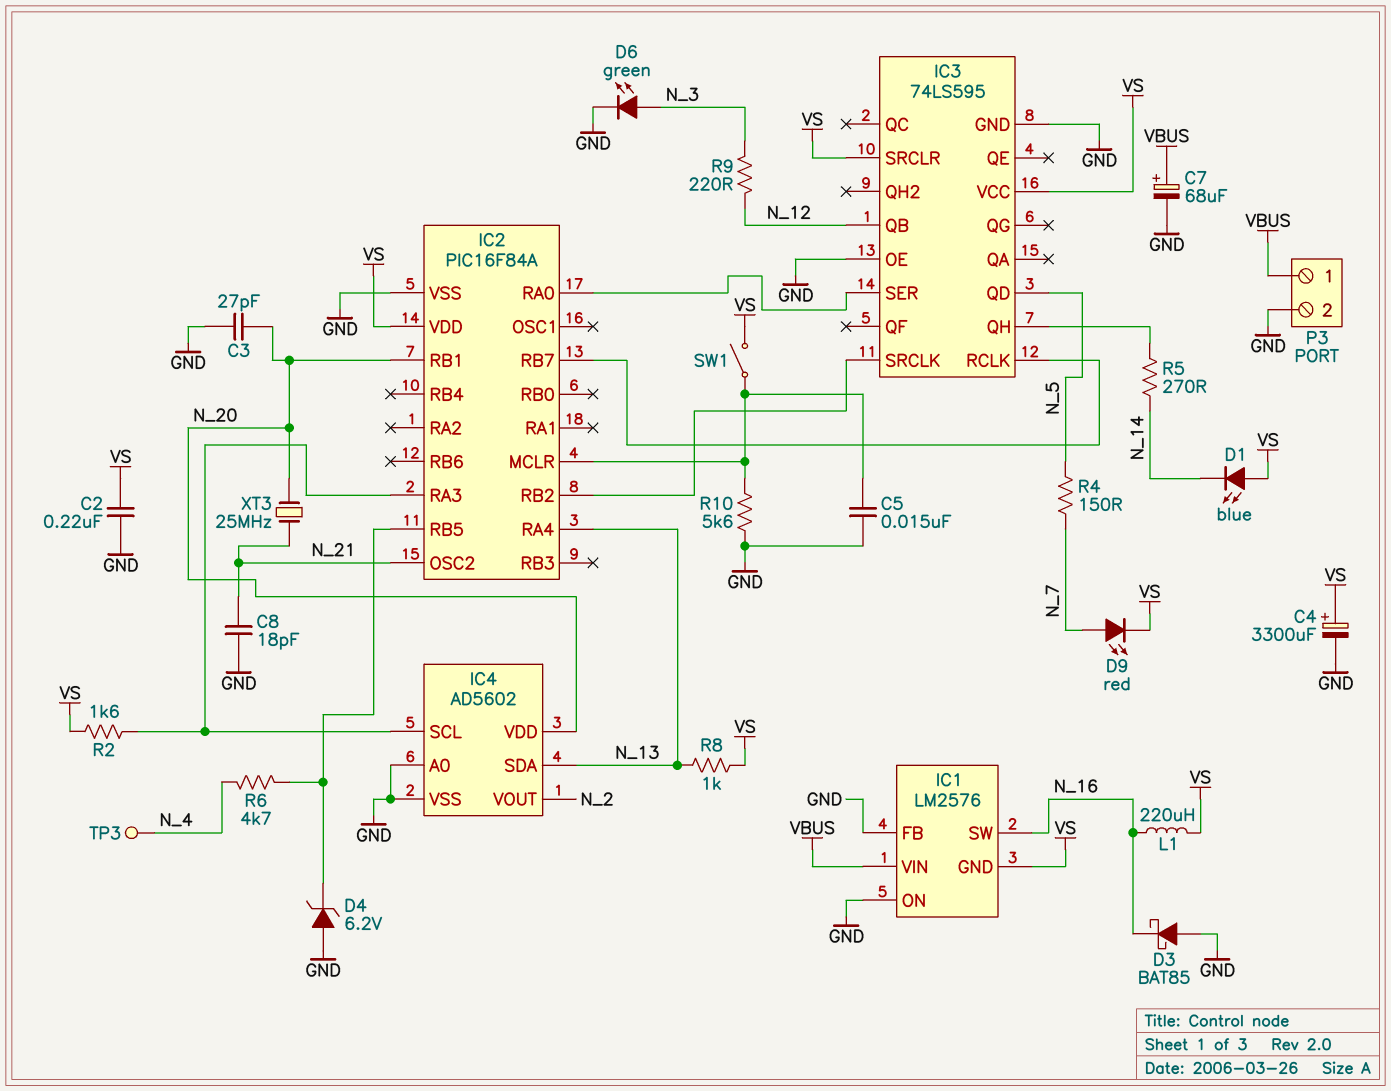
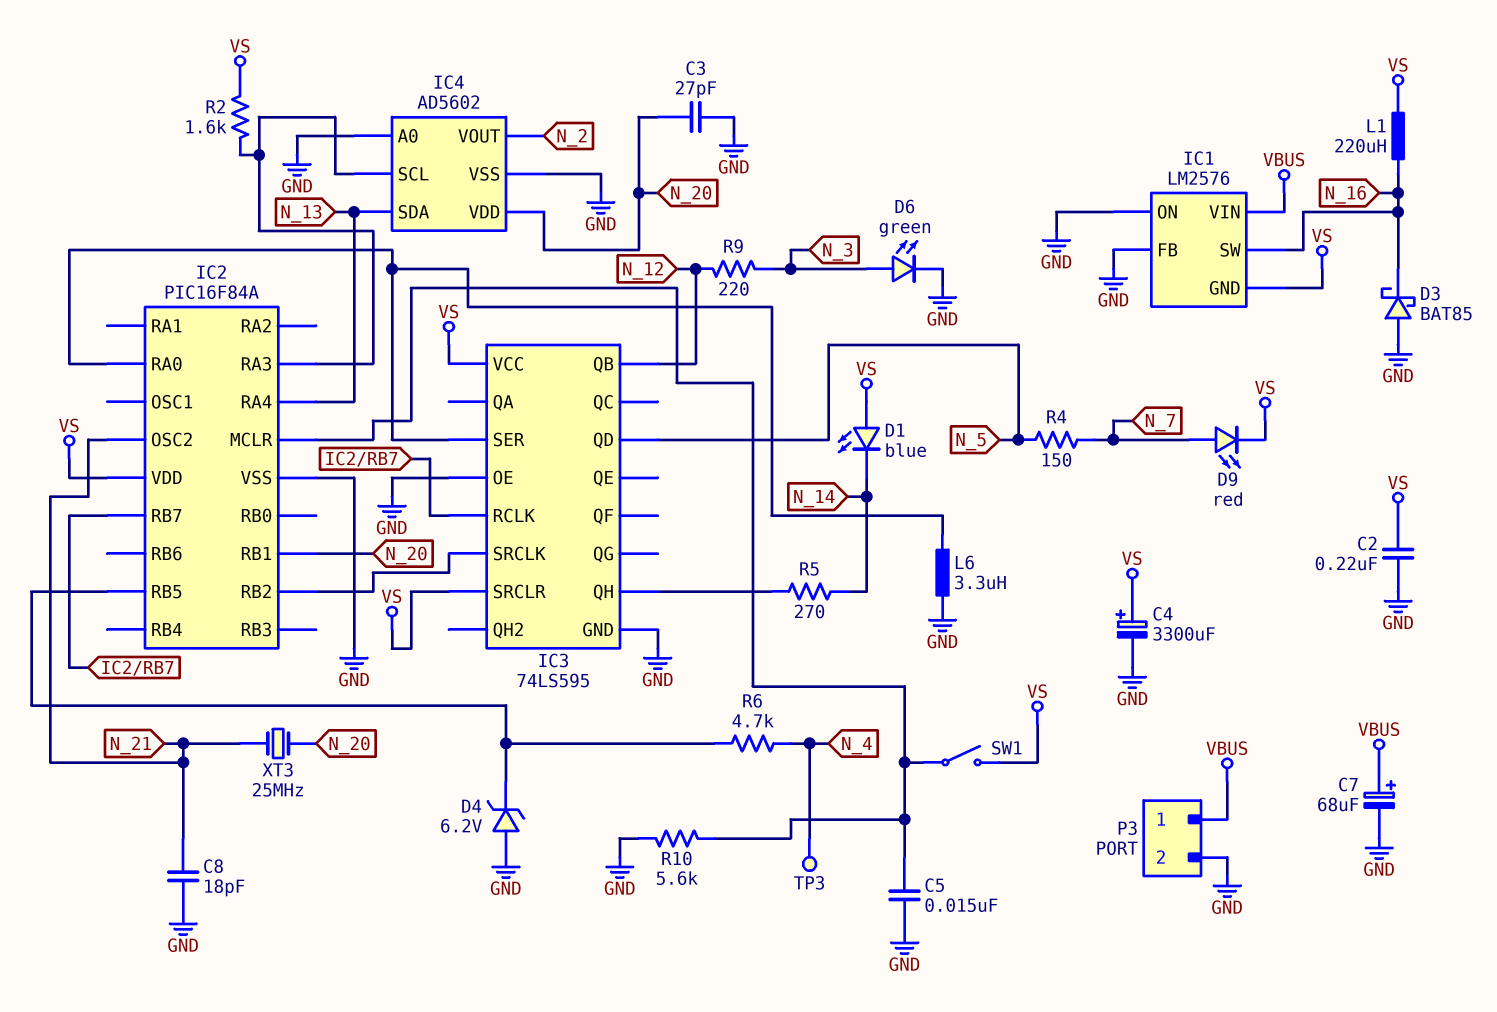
L6: none -> 3.3uH (GND, IC2/RA0)
R8: 1k (N_13, VS) -> none

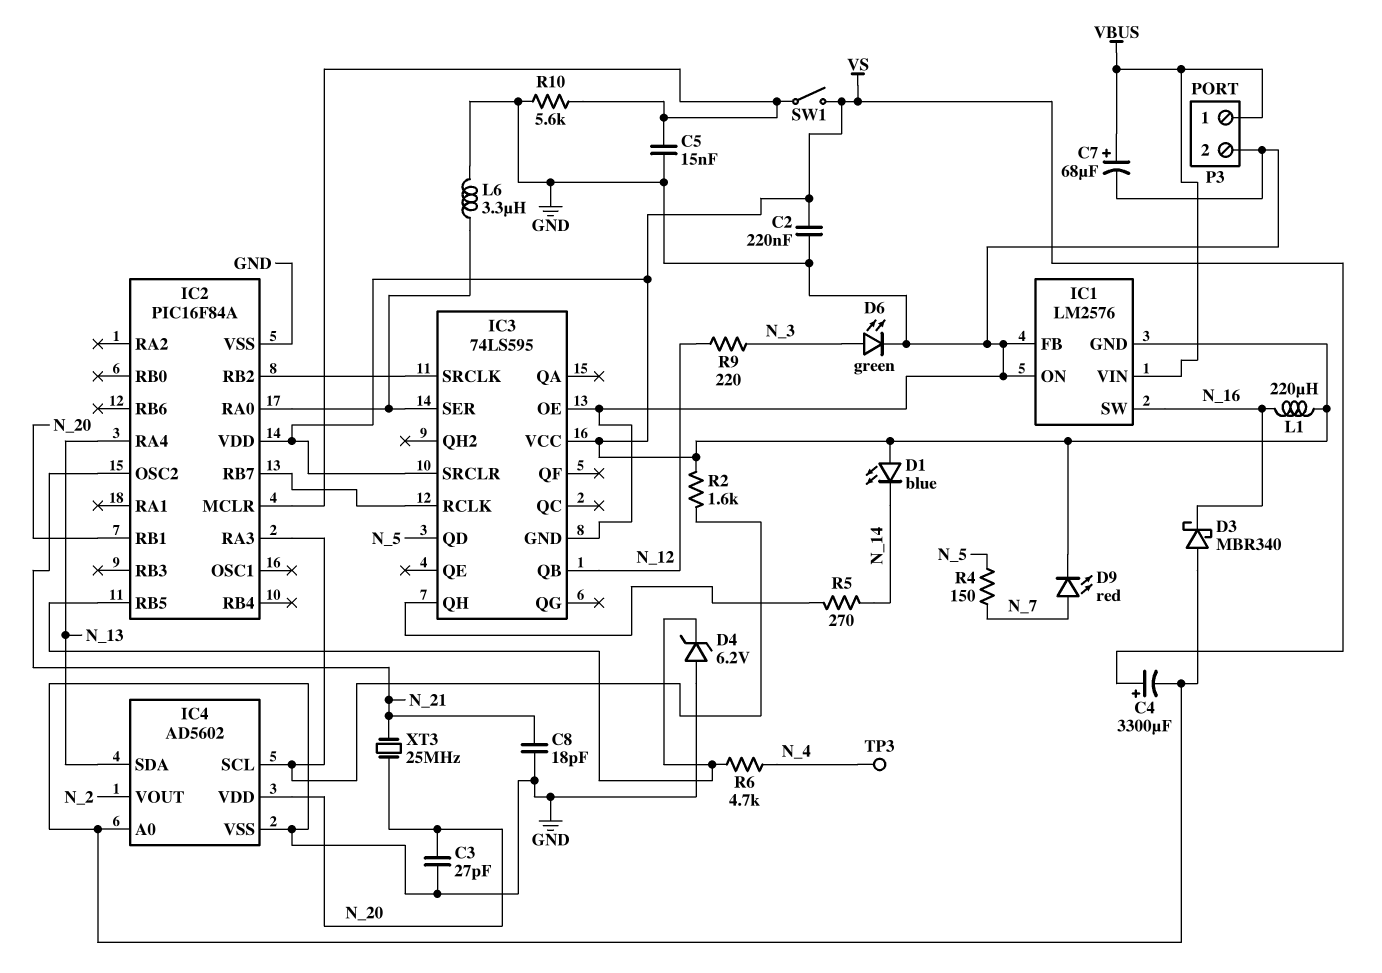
D3: schottky BAT85 (A GND, K N_16) -> schottky MBR340 (A GND, K N_16)

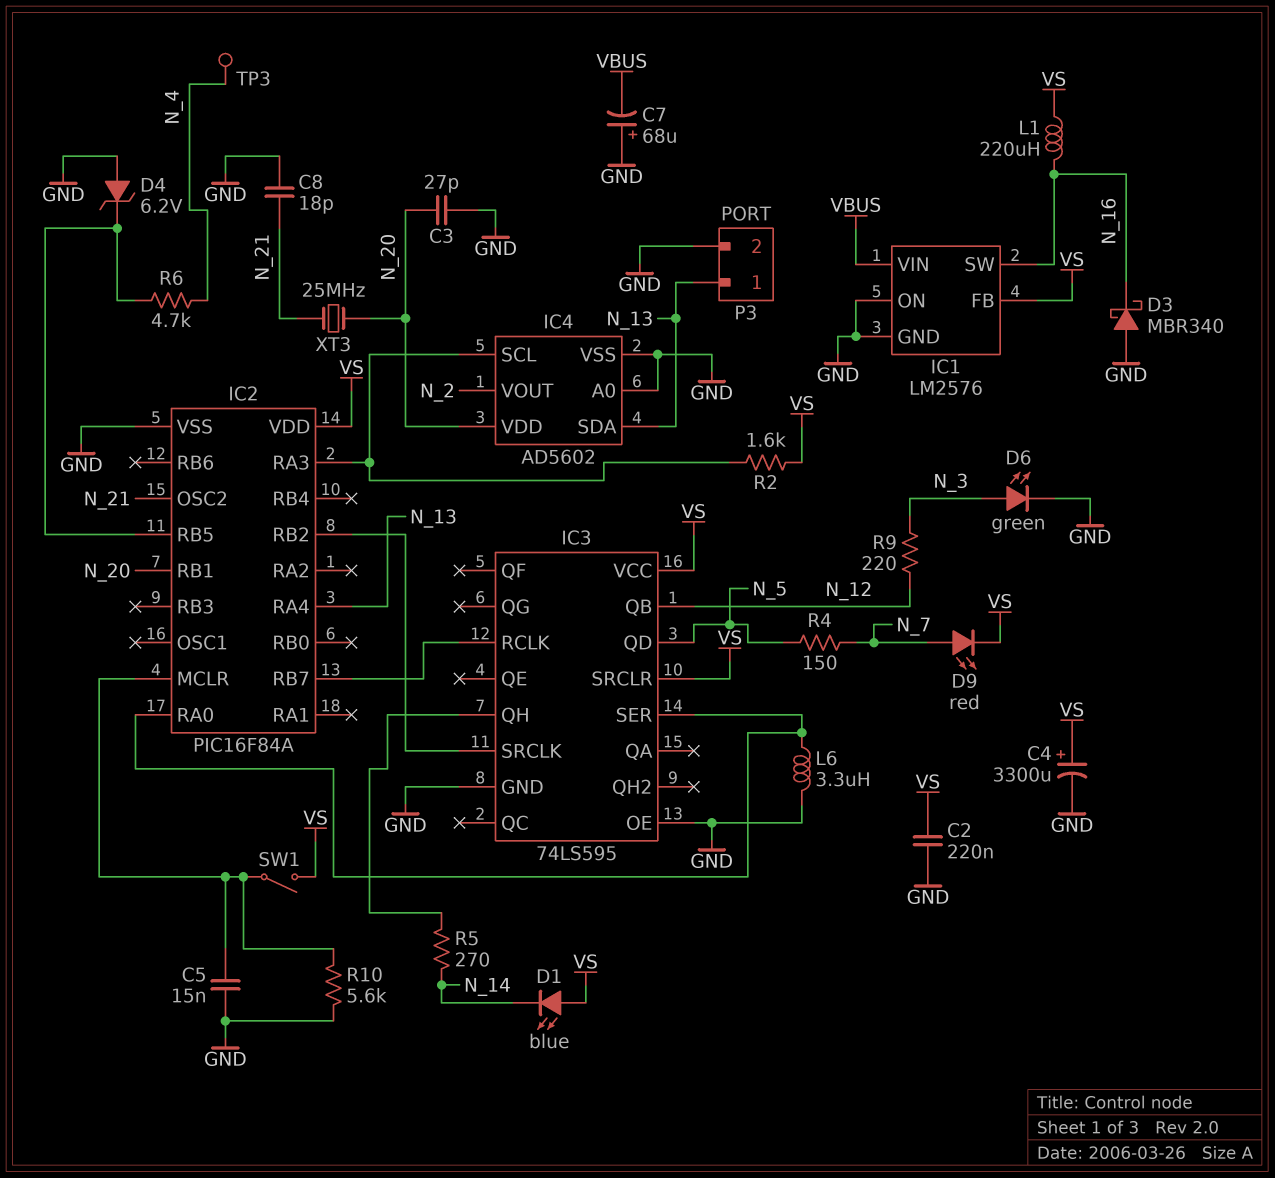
C7: 68uF (plus VBUS, minus GND) -> 68uF (plus GND, minus VBUS)
IC1 pin FB: GND -> VS
IC1 pin GND: VS -> GND
P3 pin 1: VBUS -> N_13

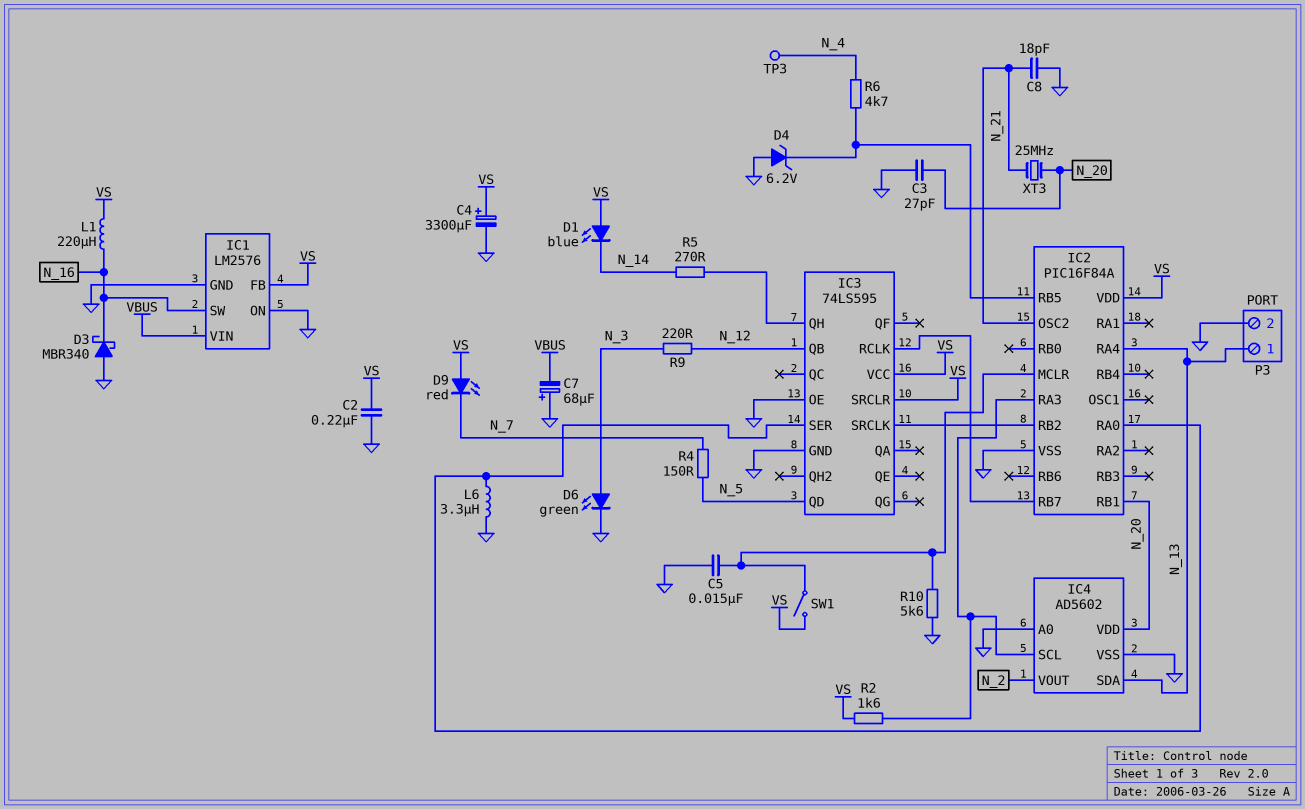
D9: LED red (A N_7, K VS) -> LED red (A VS, K N_7)

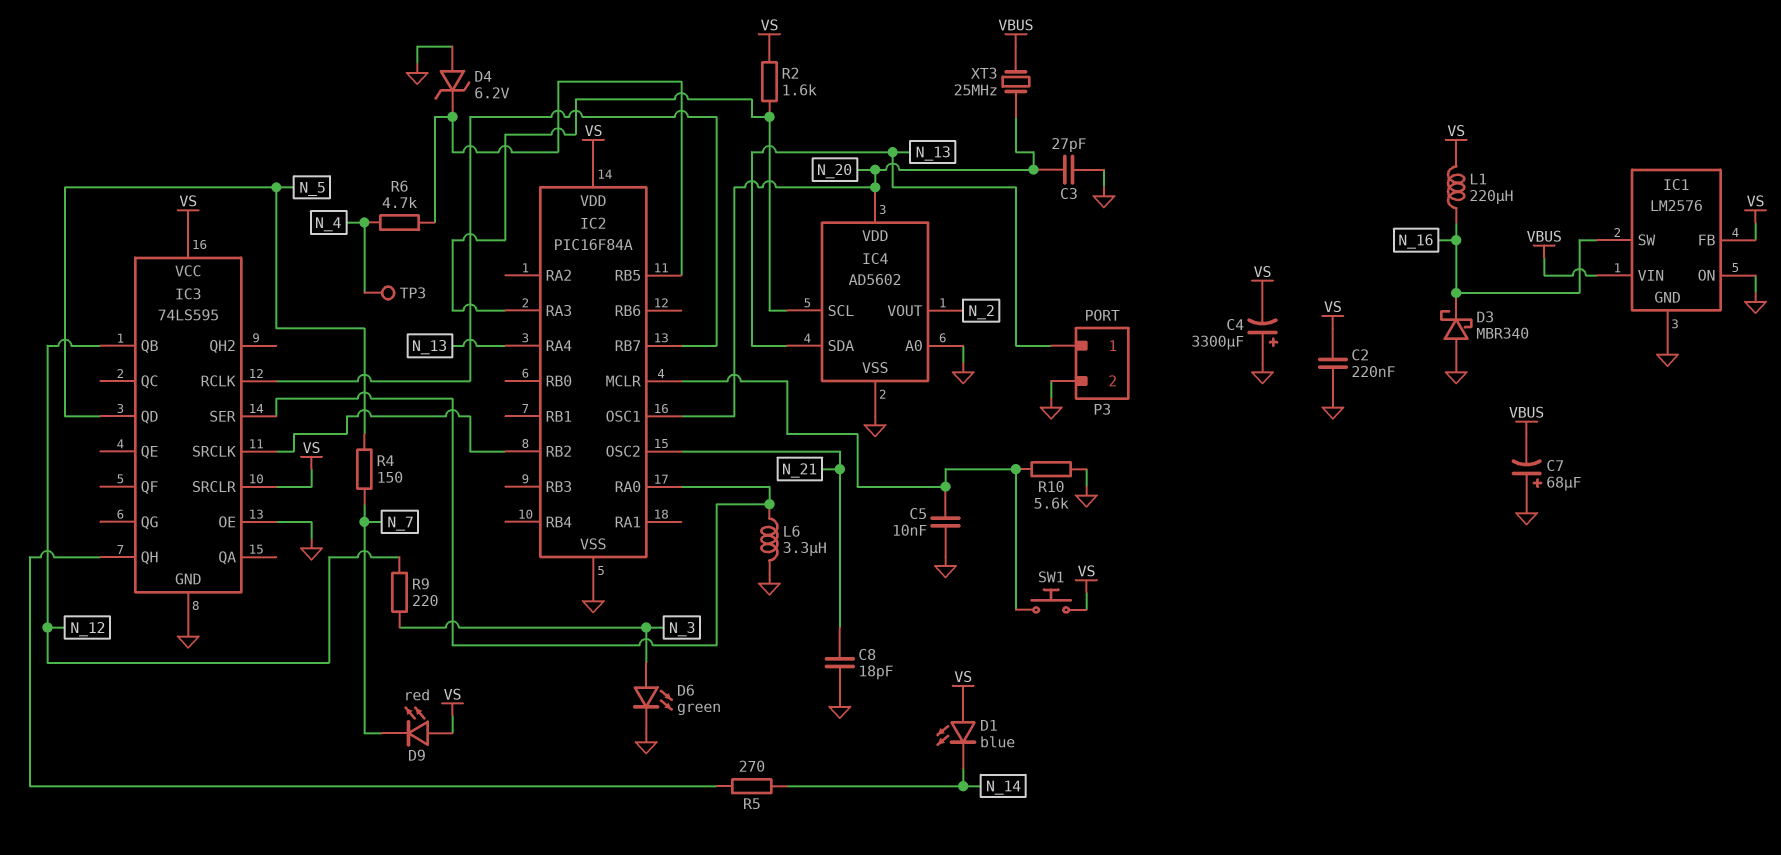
C4: 3300uF (plus VS, minus GND) -> 3300uF (plus GND, minus VS)
C5: 15nF (GND, IC2/MCLR) -> 10nF (GND, IC2/MCLR)
IC2 pin OSC1: none -> N_20
IC2 pin RB1: N_20 -> none
SW1: switch (IC2/MCLR, VS) -> button (IC2/MCLR, VS)
XT3: 25MHz (N_20, N_21) -> 25MHz (N_20, VBUS)

